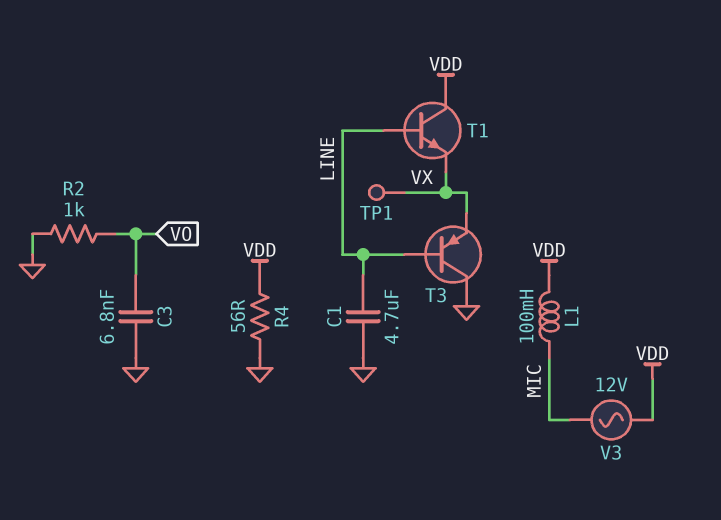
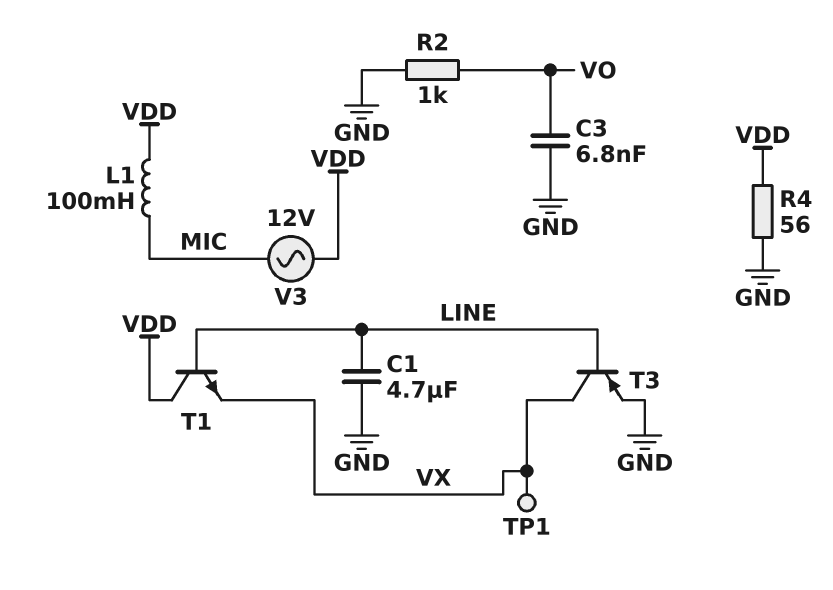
T3: PNP (B LINE, C GND, E VX) -> PNP (B LINE, C VX, E GND)

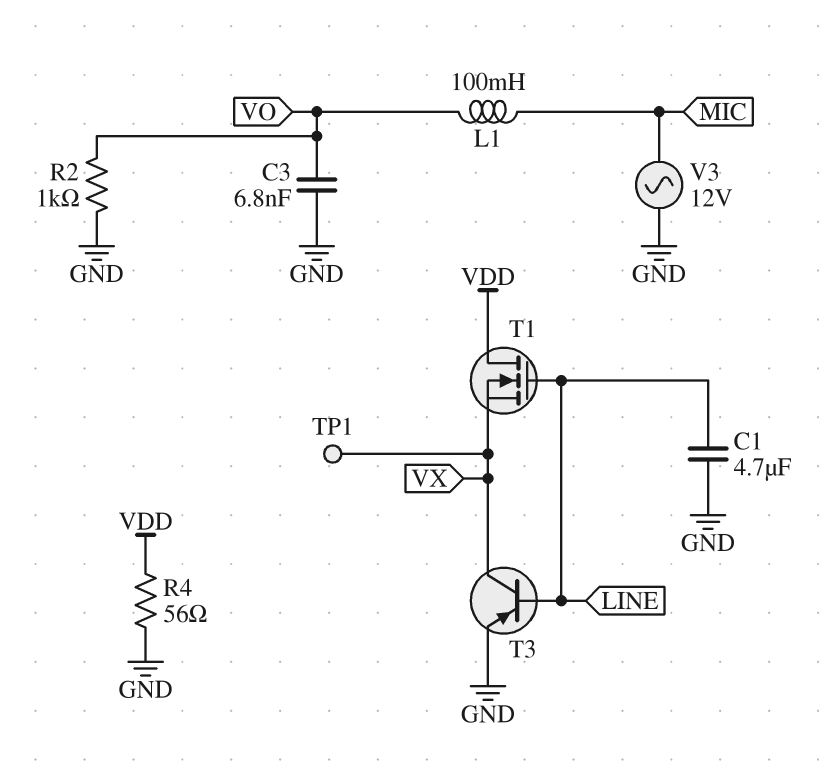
L1: 100mH (MIC, VDD) -> 100mH (MIC, VO)
T1: NPN (B LINE, C VDD, E VX) -> NMOS (G LINE, D VDD, S VX)
V3: AC 12V (MIC, VDD) -> AC 12V (GND, MIC)

